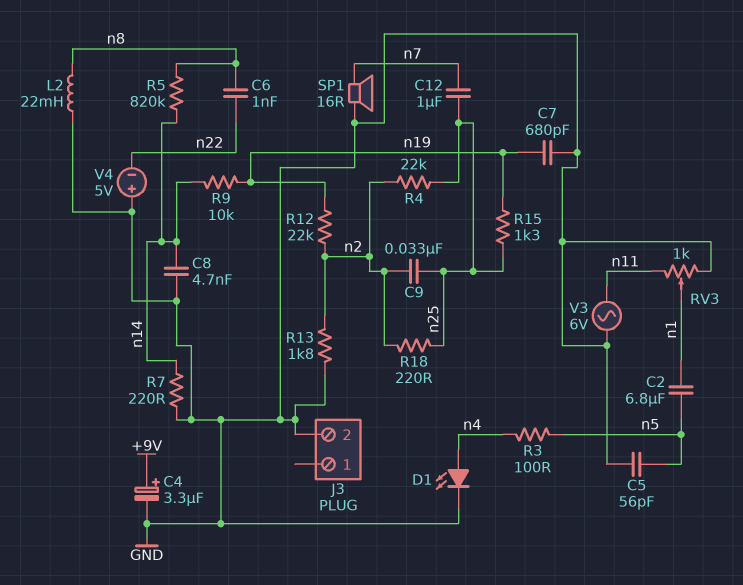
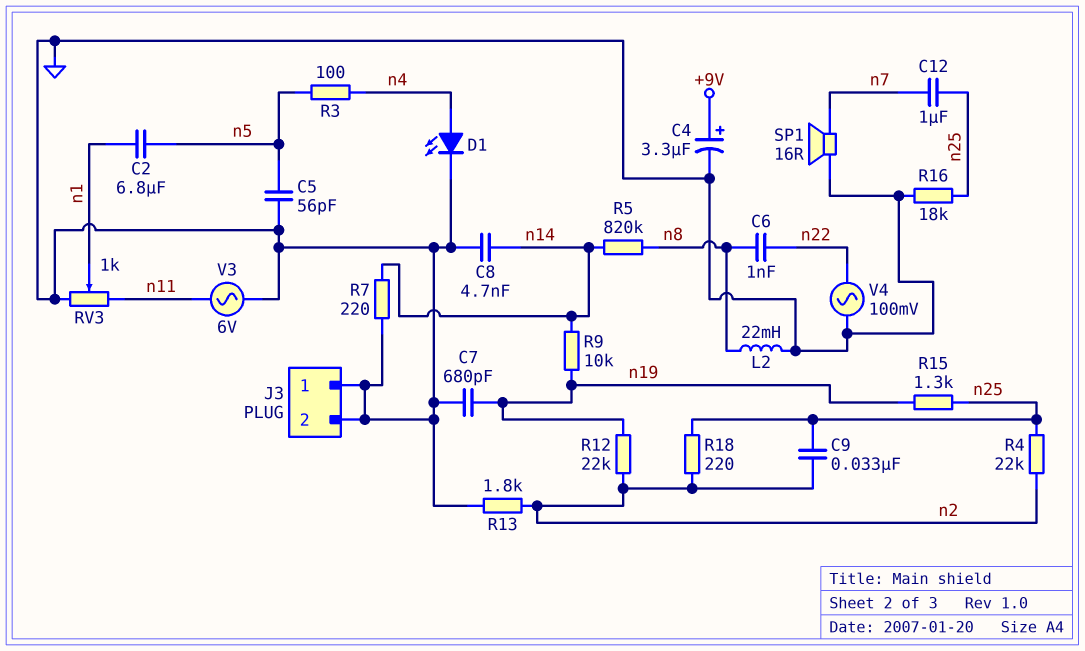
J3 pin 1: none -> GND
R16: none -> 18k (GND, n25)
V4: 5V (plus GND, minus n22) -> AC 100mV (GND, n22)

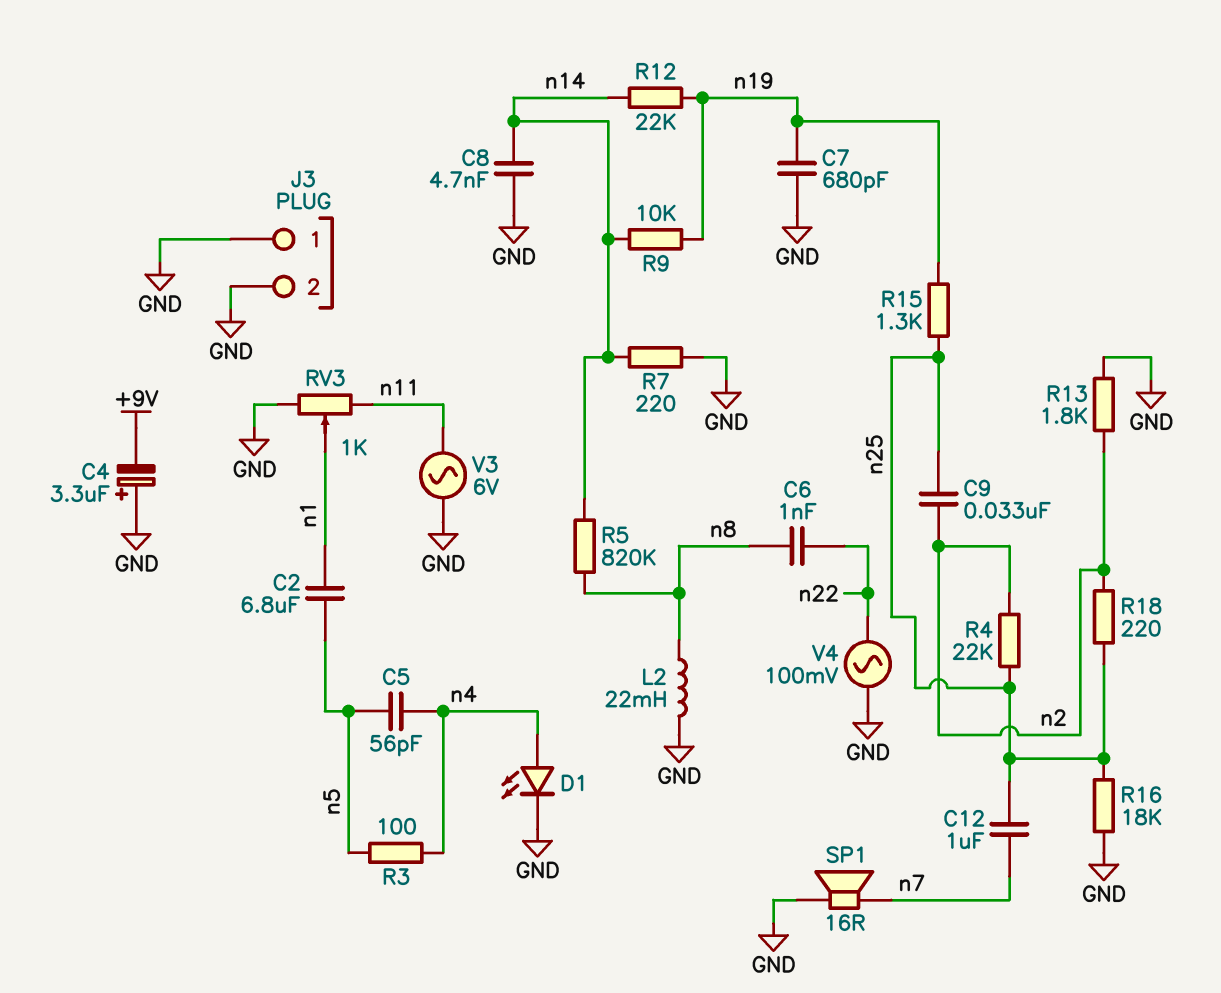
C4: 3.3uF (plus +9V, minus GND) -> 3.3uF (plus GND, minus +9V)
C5: 56pF (GND, n5) -> 56pF (n4, n5)
R12: 22k (n2, n19) -> 22k (n14, n19)

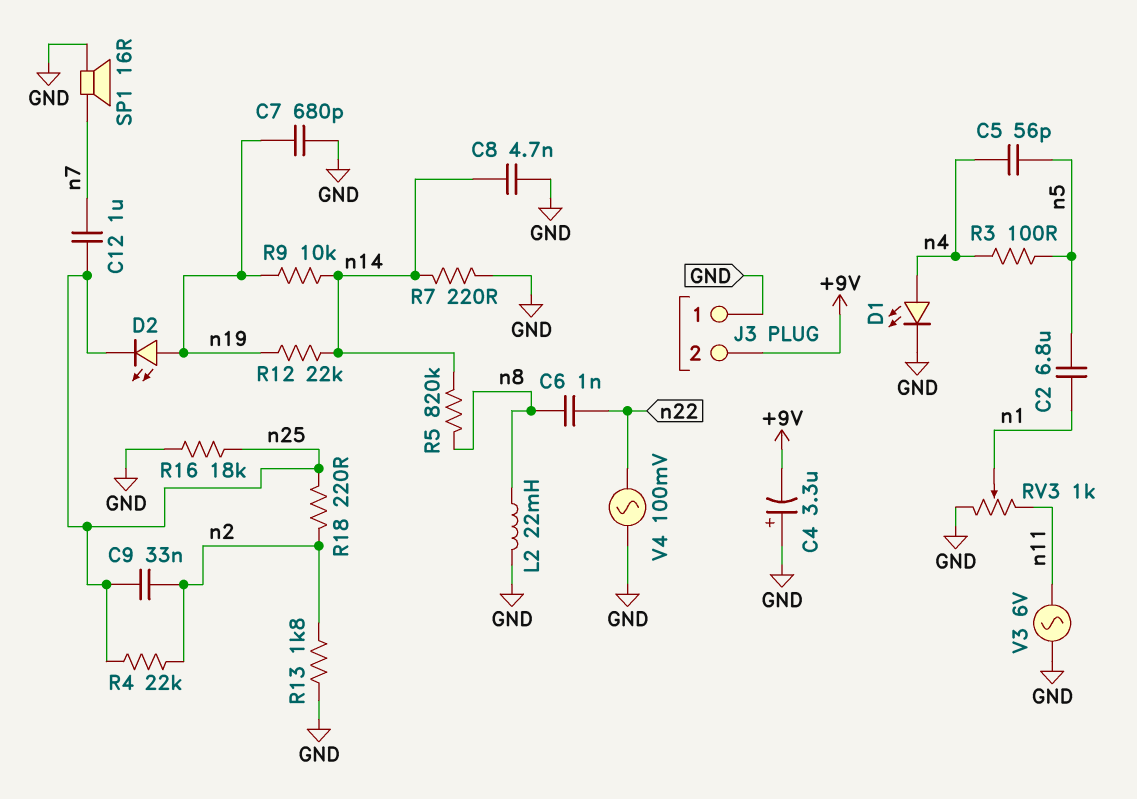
D2: none -> LED (A n19, K n25)
J3 pin 2: GND -> +9V
R15: 1.3k (n19, n25) -> none

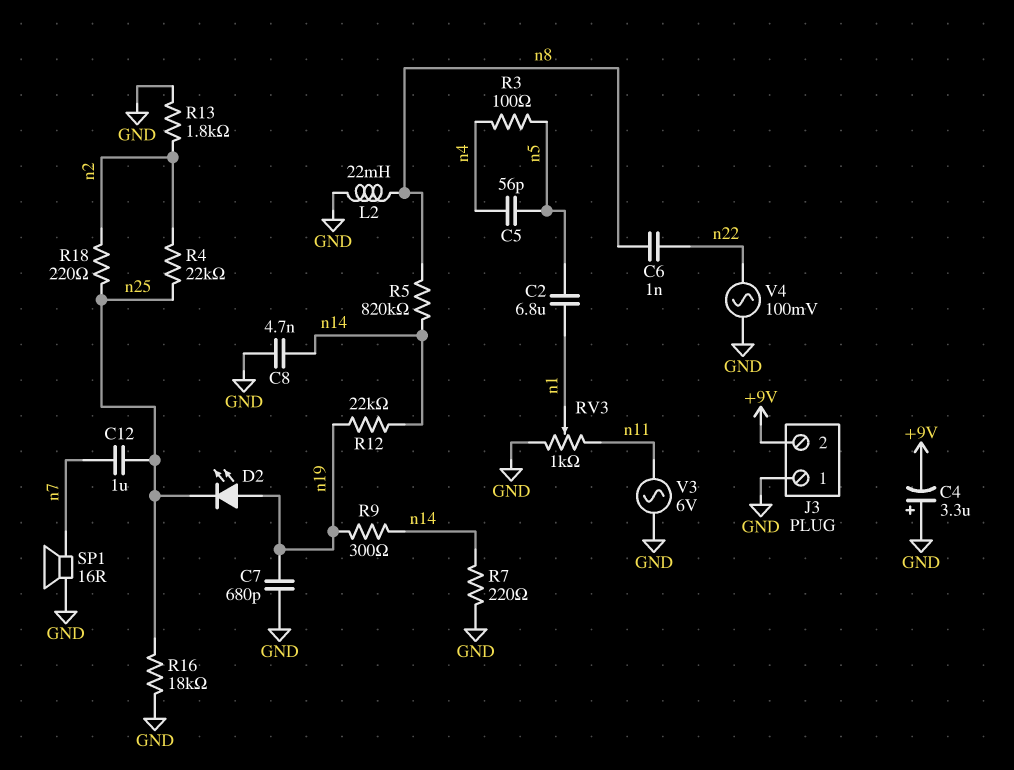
C9: 33nF (n2, n25) -> none
D1: LED (A n4, K GND) -> none
R9: 10k (n14, n19) -> 300 (n14, n19)

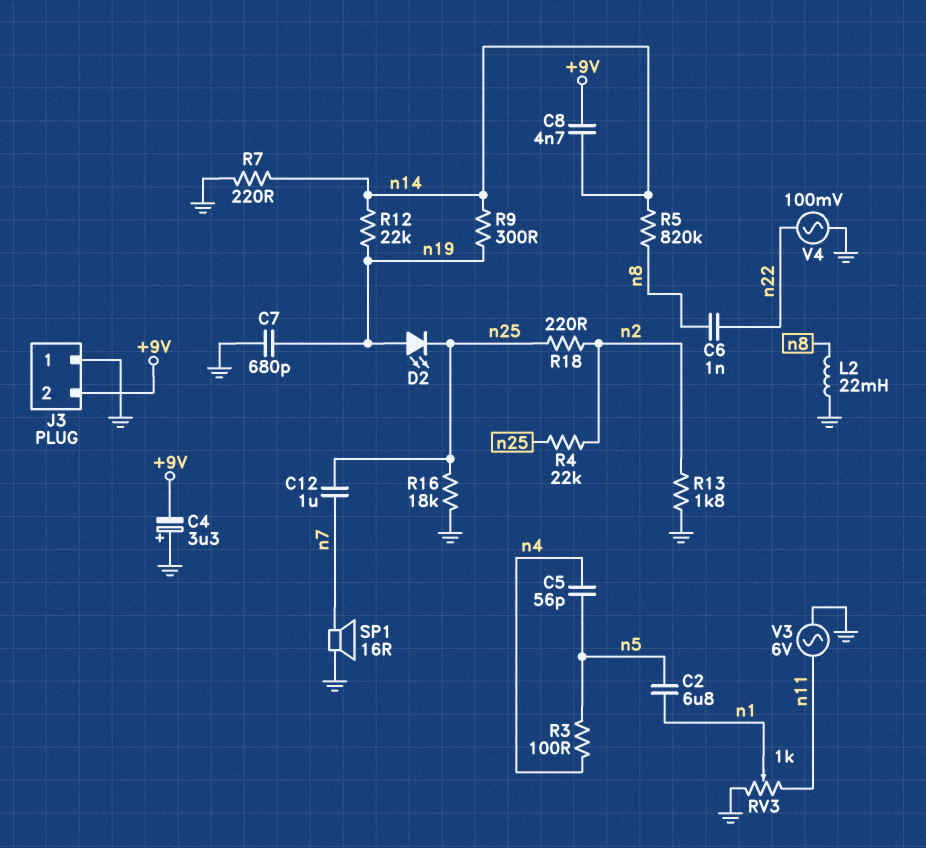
C8: 4.7nF (GND, n14) -> 4.7nF (+9V, n14)

